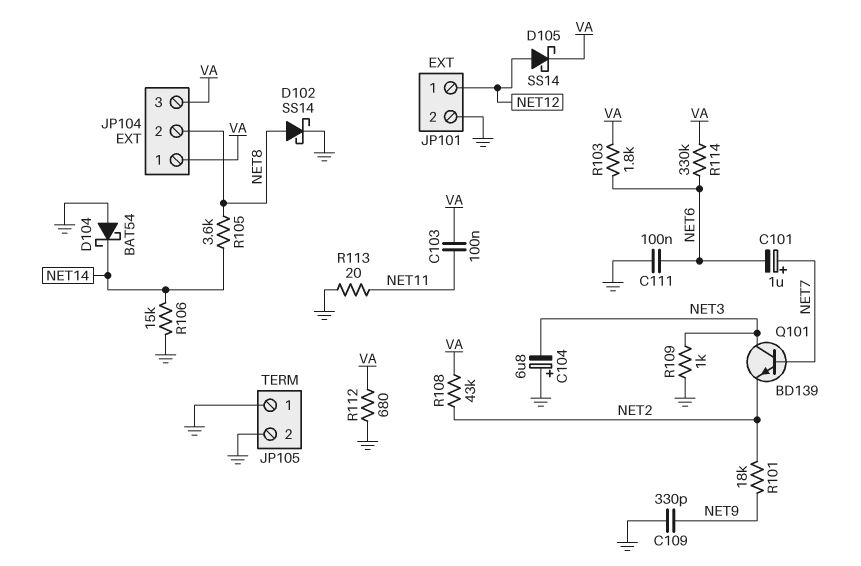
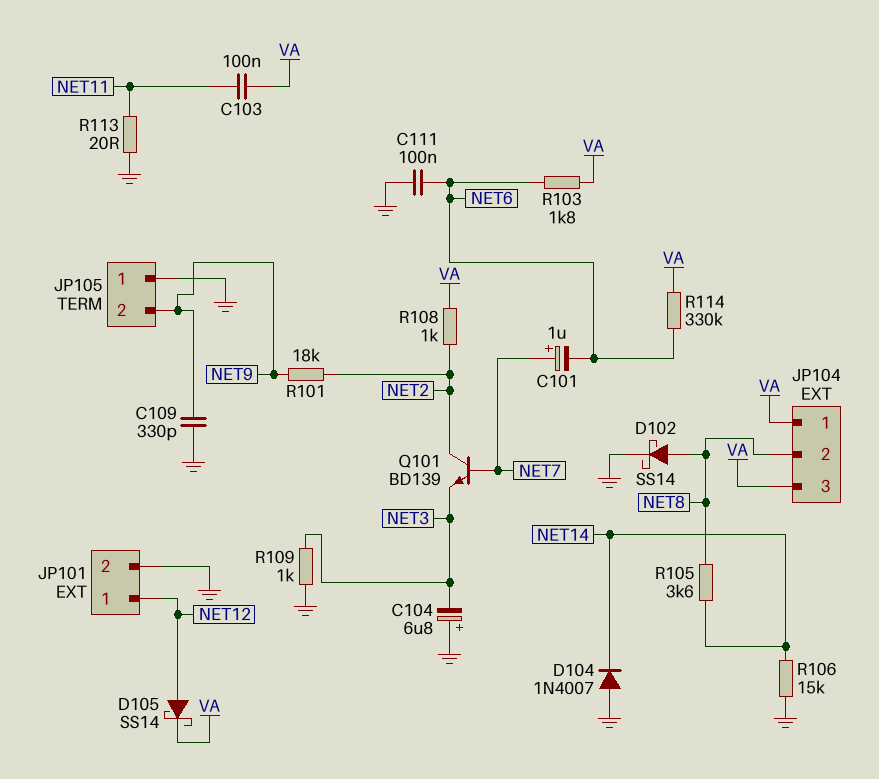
D104: schottky BAT54 (A GND, K NET14) -> diode 1N4007 (A GND, K NET14)
JP105 pin 2: GND -> NET9
Q101: NPN BD139 (B NET7, C NET3, E NET2) -> NPN BD139 (B NET7, C NET2, E NET3)
R108: 43k (NET2, VA) -> 1k (NET2, VA)
R112: 680 (GND, VA) -> none

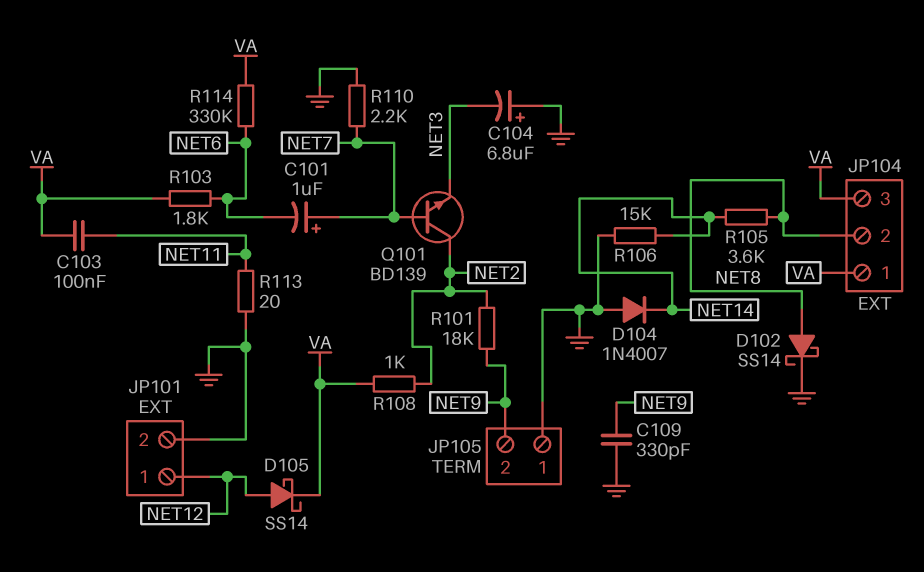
C111: 100nF (GND, NET6) -> none
R109: 1k (GND, NET3) -> none
R110: none -> 2.2k (GND, NET7)

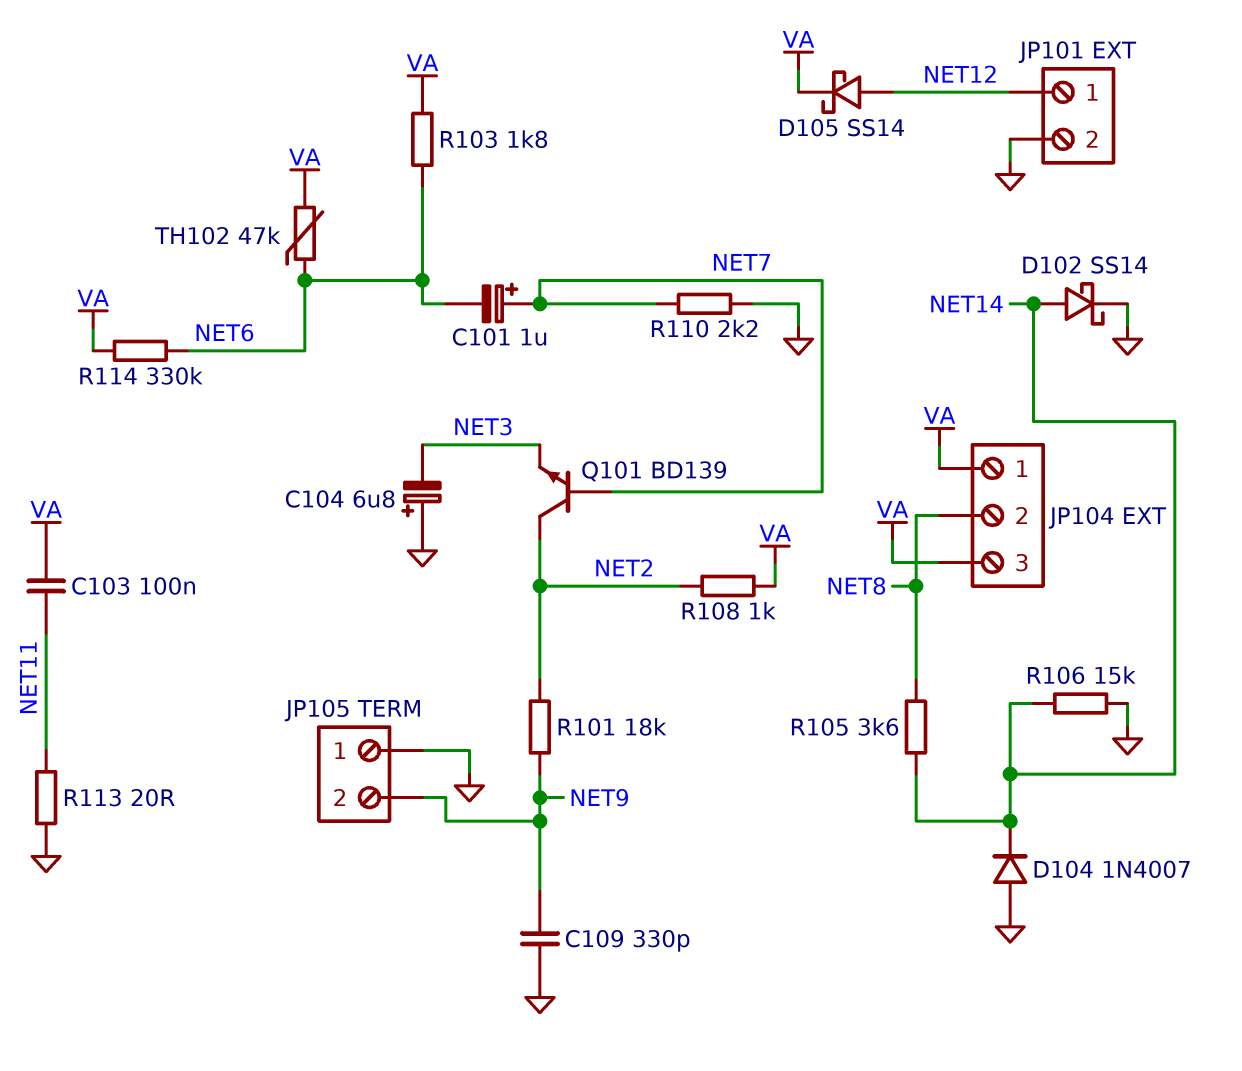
D102: schottky SS14 (A NET8, K GND) -> schottky SS14 (A NET14, K GND)
TH102: none -> 47k (NET6, VA)

